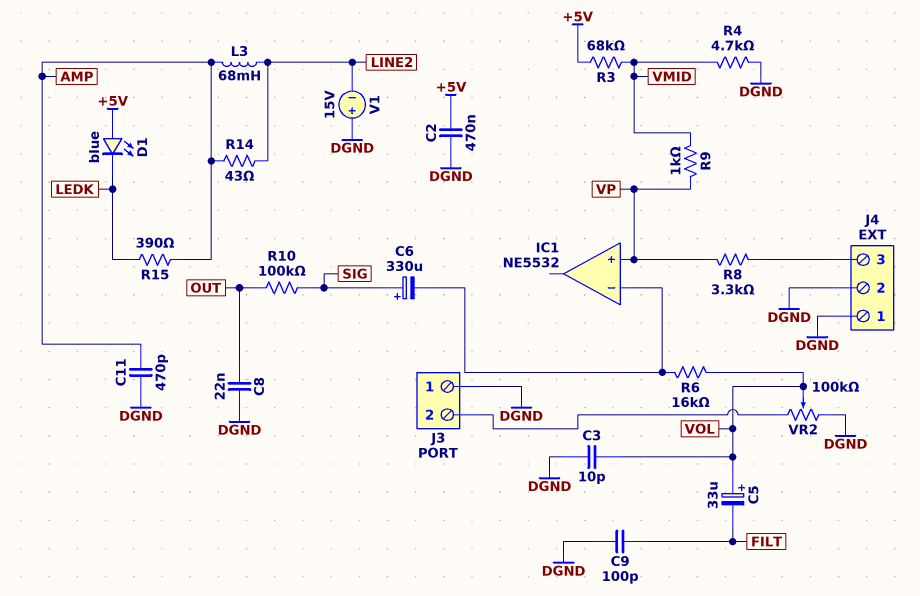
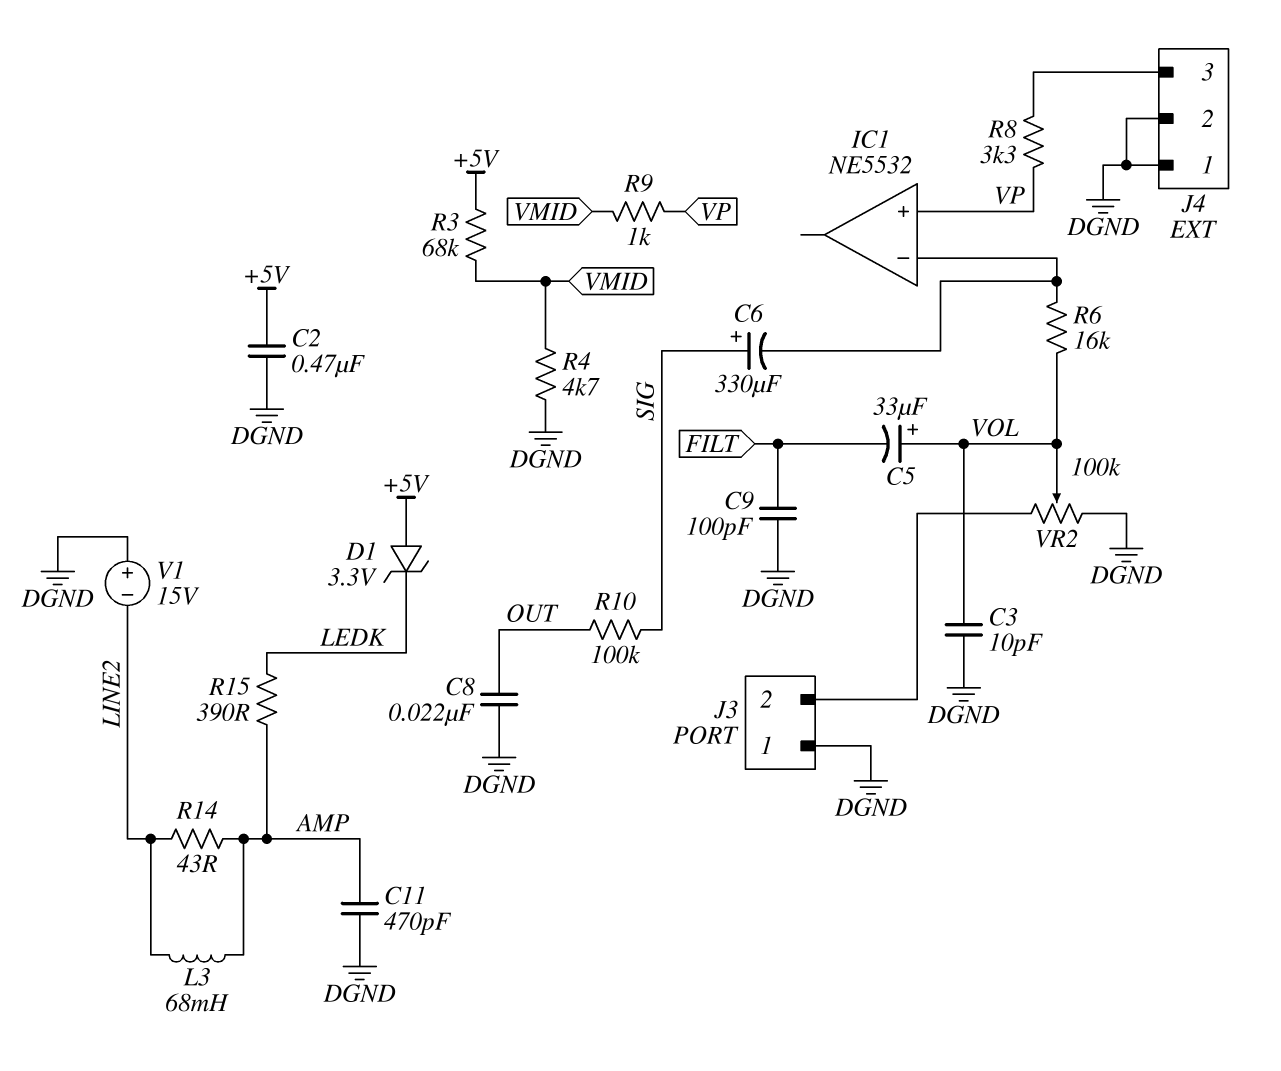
D1: LED blue (A +5V, K LEDK) -> zener 3.3V (A +5V, K LEDK)

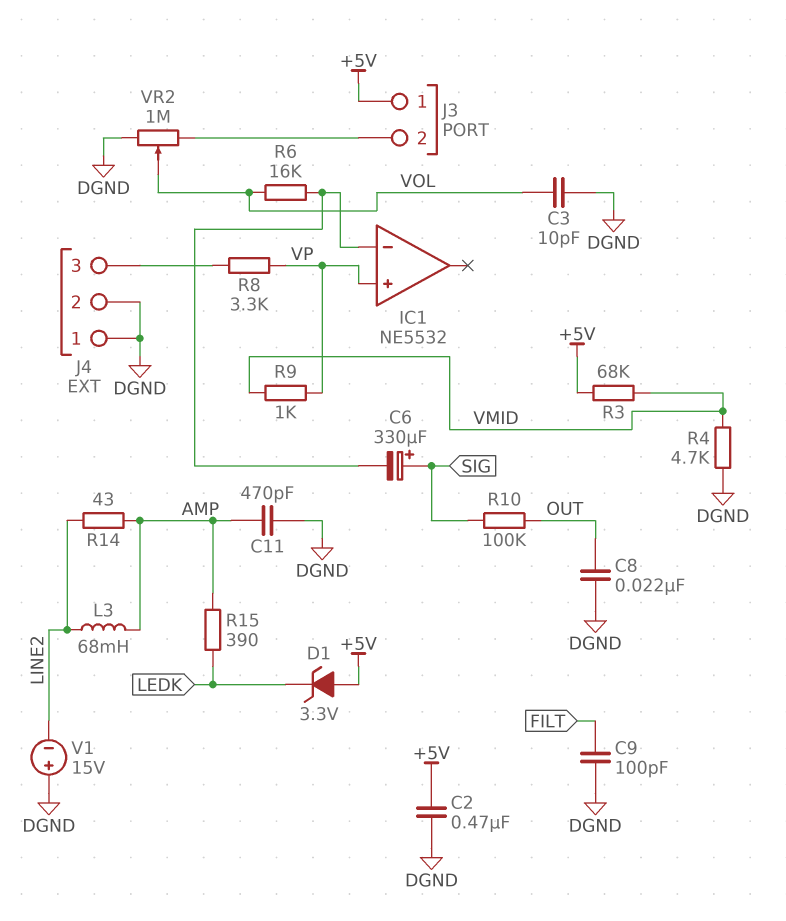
C5: 33uF (plus VOL, minus FILT) -> none
J3 pin 1: DGND -> +5V
VR2: 100k (DGND, J3/2, wiper VOL) -> 1M (DGND, J3/2, wiper VOL)

